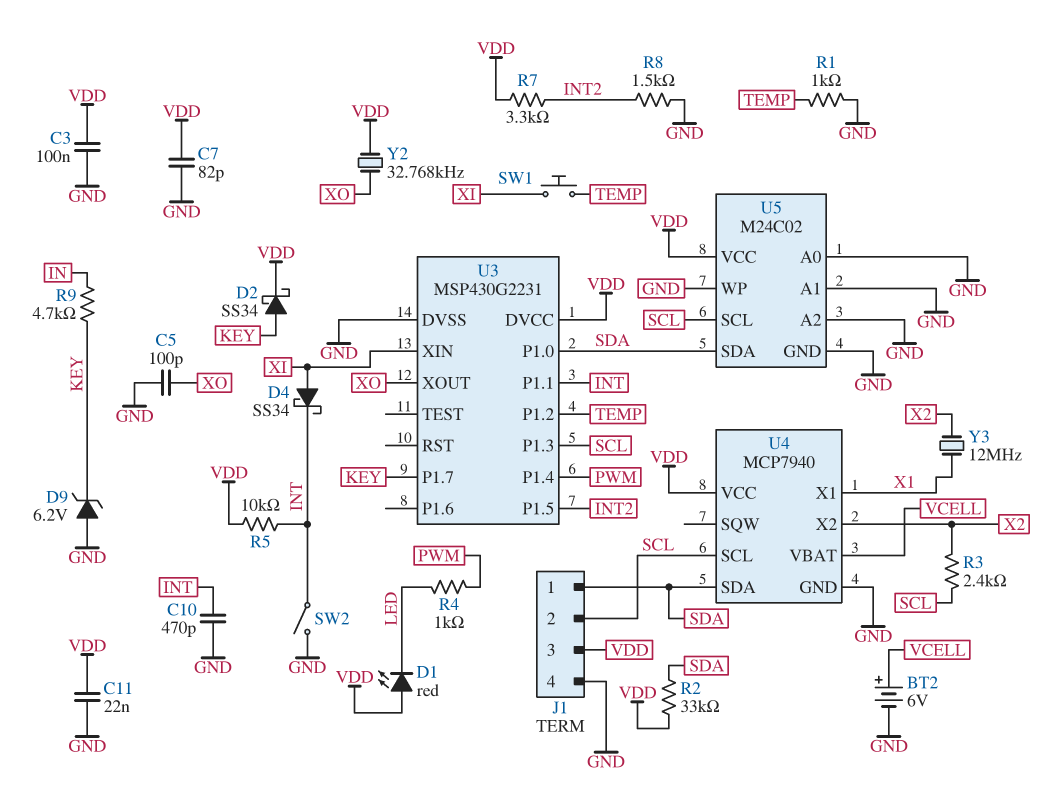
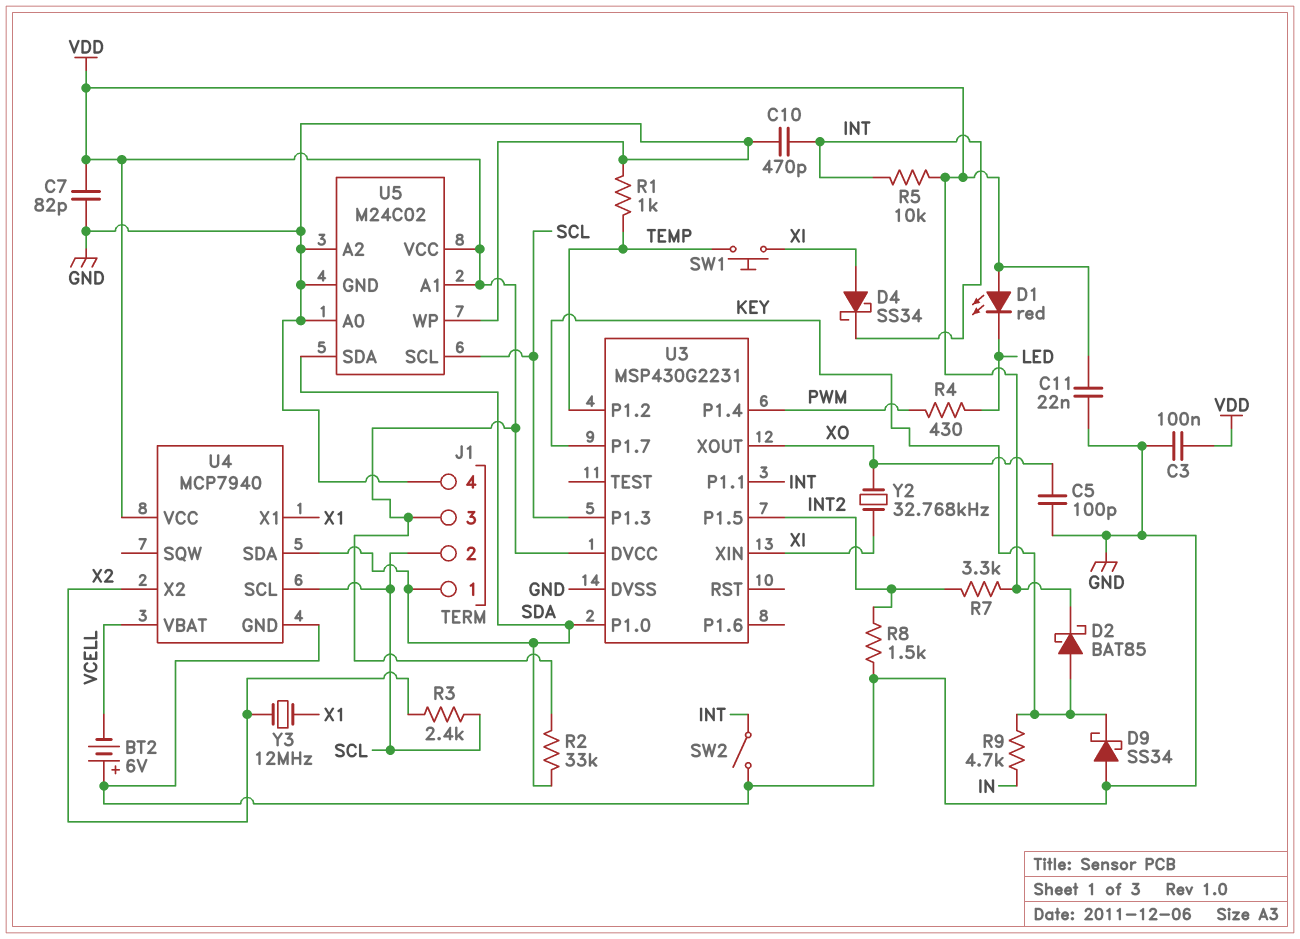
BT2: 6V (plus VCELL, minus GND) -> 6V (plus GND, minus VCELL)
D2: schottky SS34 (A KEY, K VDD) -> schottky BAT85 (A KEY, K VDD)
D9: zener 6.2V (A GND, K KEY) -> schottky SS34 (A GND, K KEY)
R4: 1k (LED, PWM) -> 430 (LED, PWM)
U5 pin A1: GND -> VDD
Y2: 32.768kHz (VDD, XO) -> 32.768kHz (XI, XO)

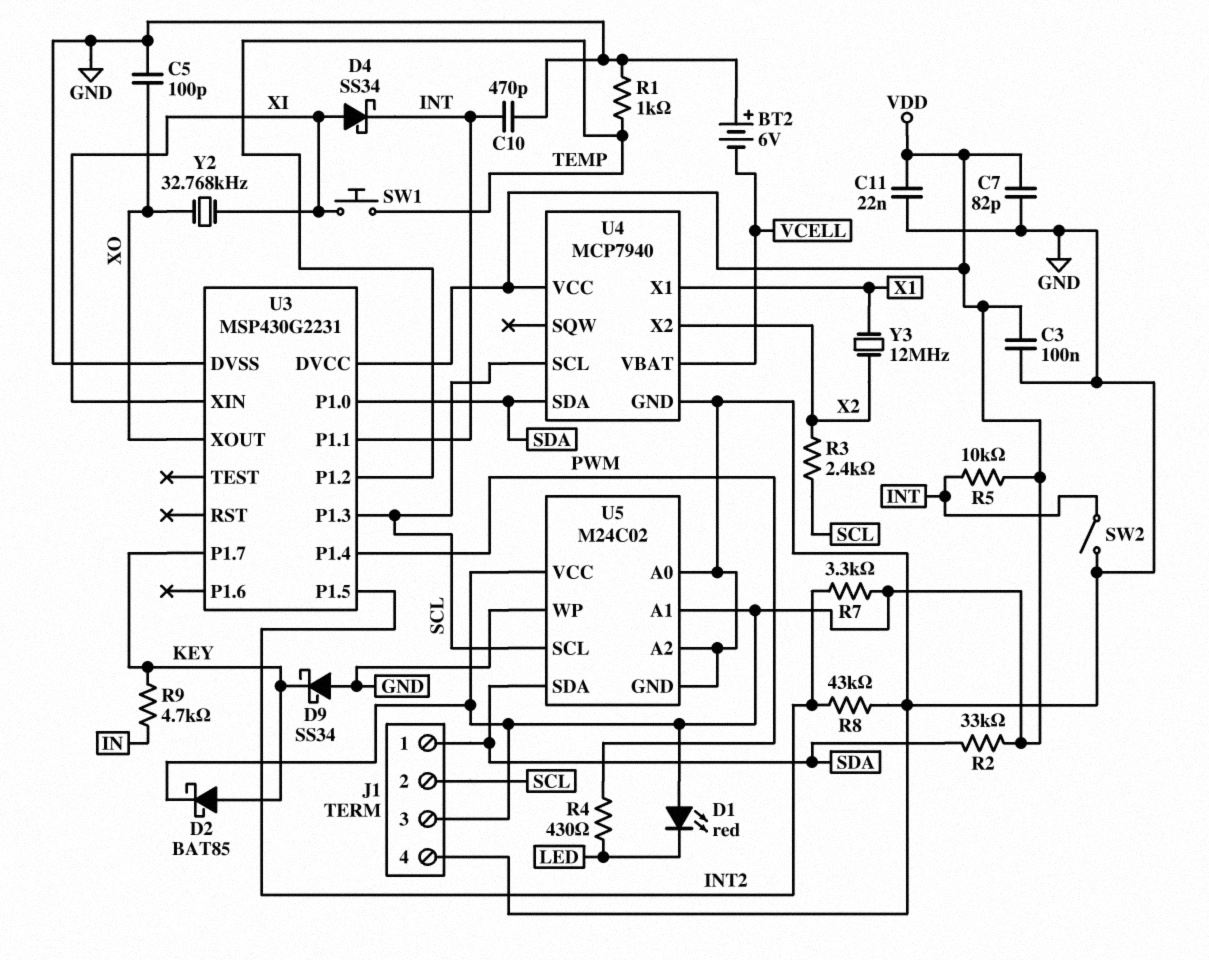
R8: 1.5k (GND, INT2) -> 43k (GND, INT2)

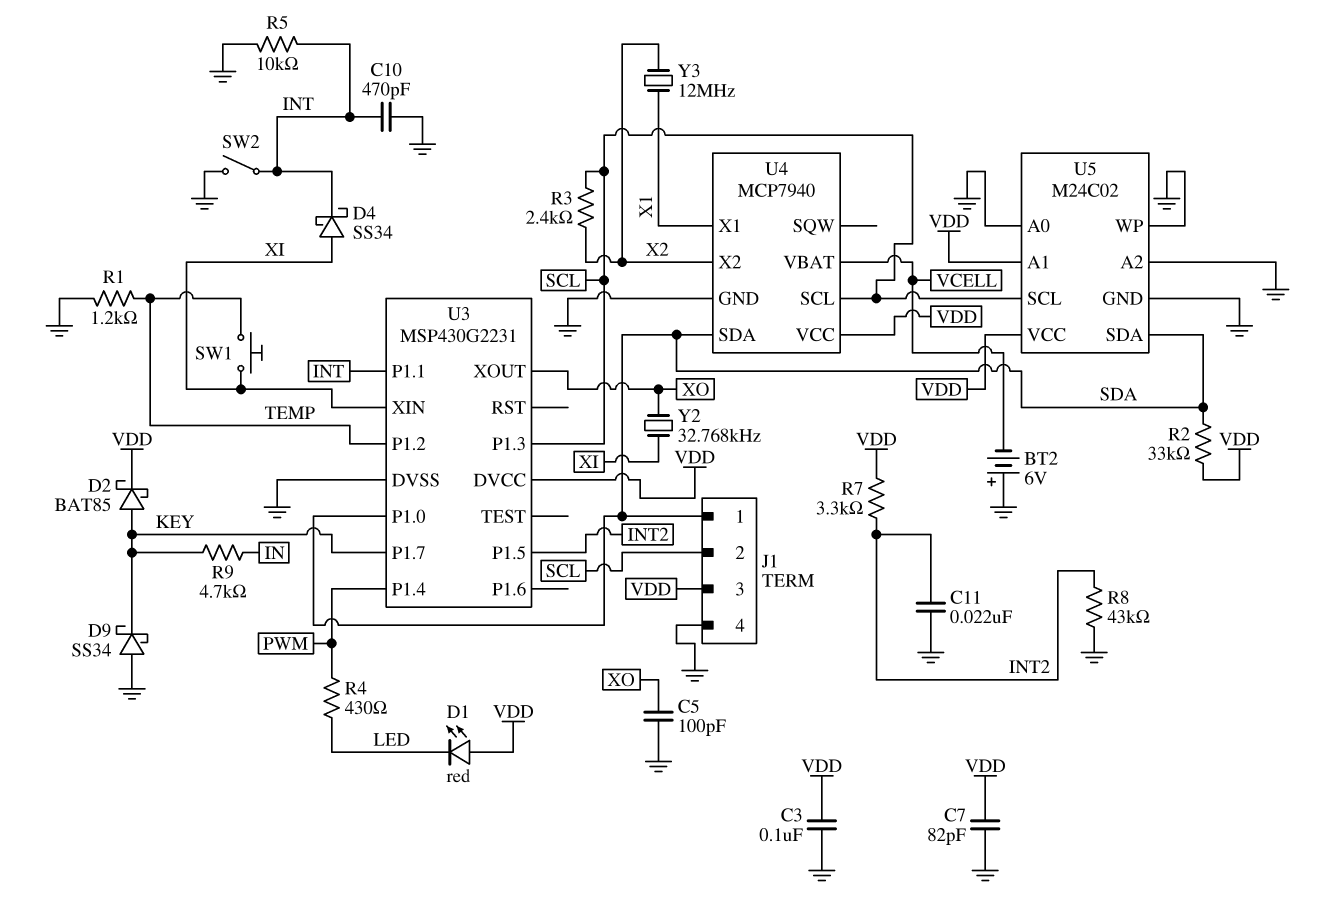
C11: 22nF (GND, VDD) -> 22nF (GND, INT2)
R1: 1k (GND, TEMP) -> 1.2k (GND, TEMP)
R5: 10k (INT, VDD) -> 10k (GND, INT)

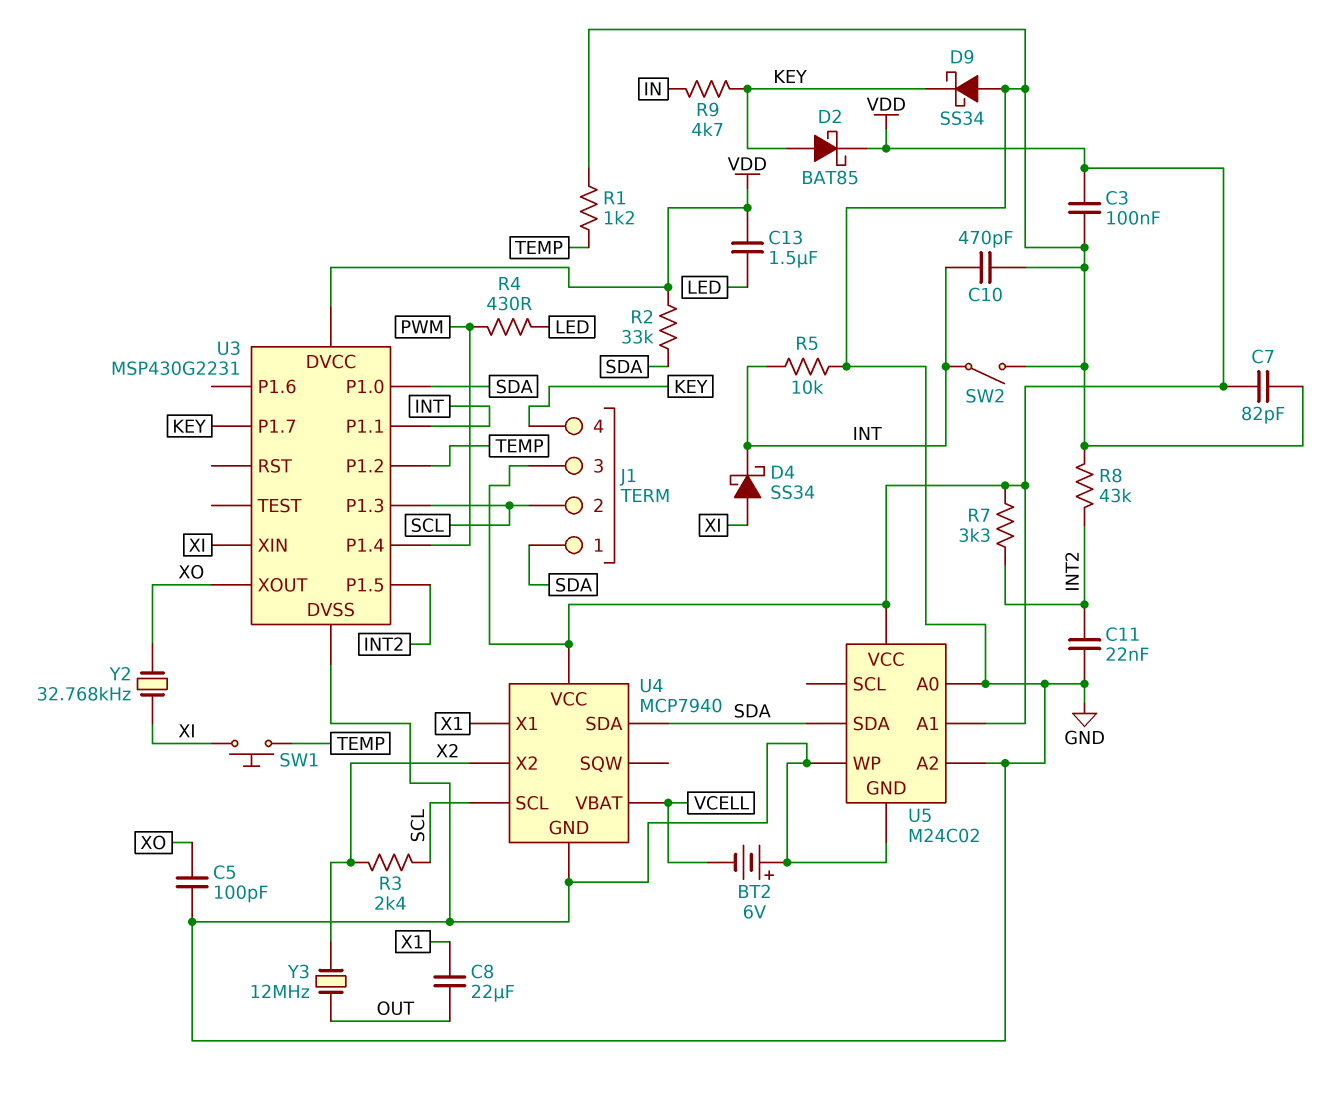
C8: none -> 22uF (OUT, X1)
C13: none -> 1.5uF (LED, VDD)
D1: LED red (A VDD, K LED) -> none
J1 pin 4: GND -> KEY
U5 pin SCL: SCL -> none
Y3: 12MHz (X1, X2) -> 12MHz (OUT, X2)

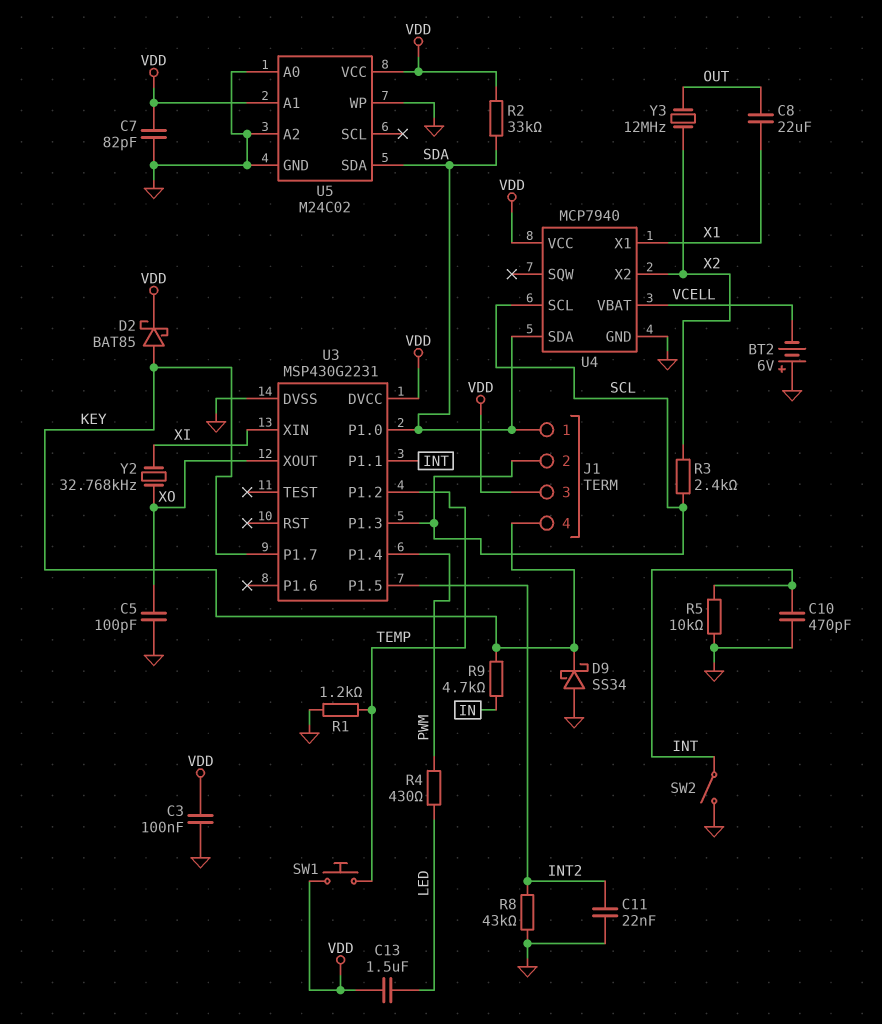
D4: schottky SS34 (A XI, K INT) -> none
R7: 3.3k (INT2, VDD) -> none
SW1: button (TEMP, XI) -> button (TEMP, VDD)

